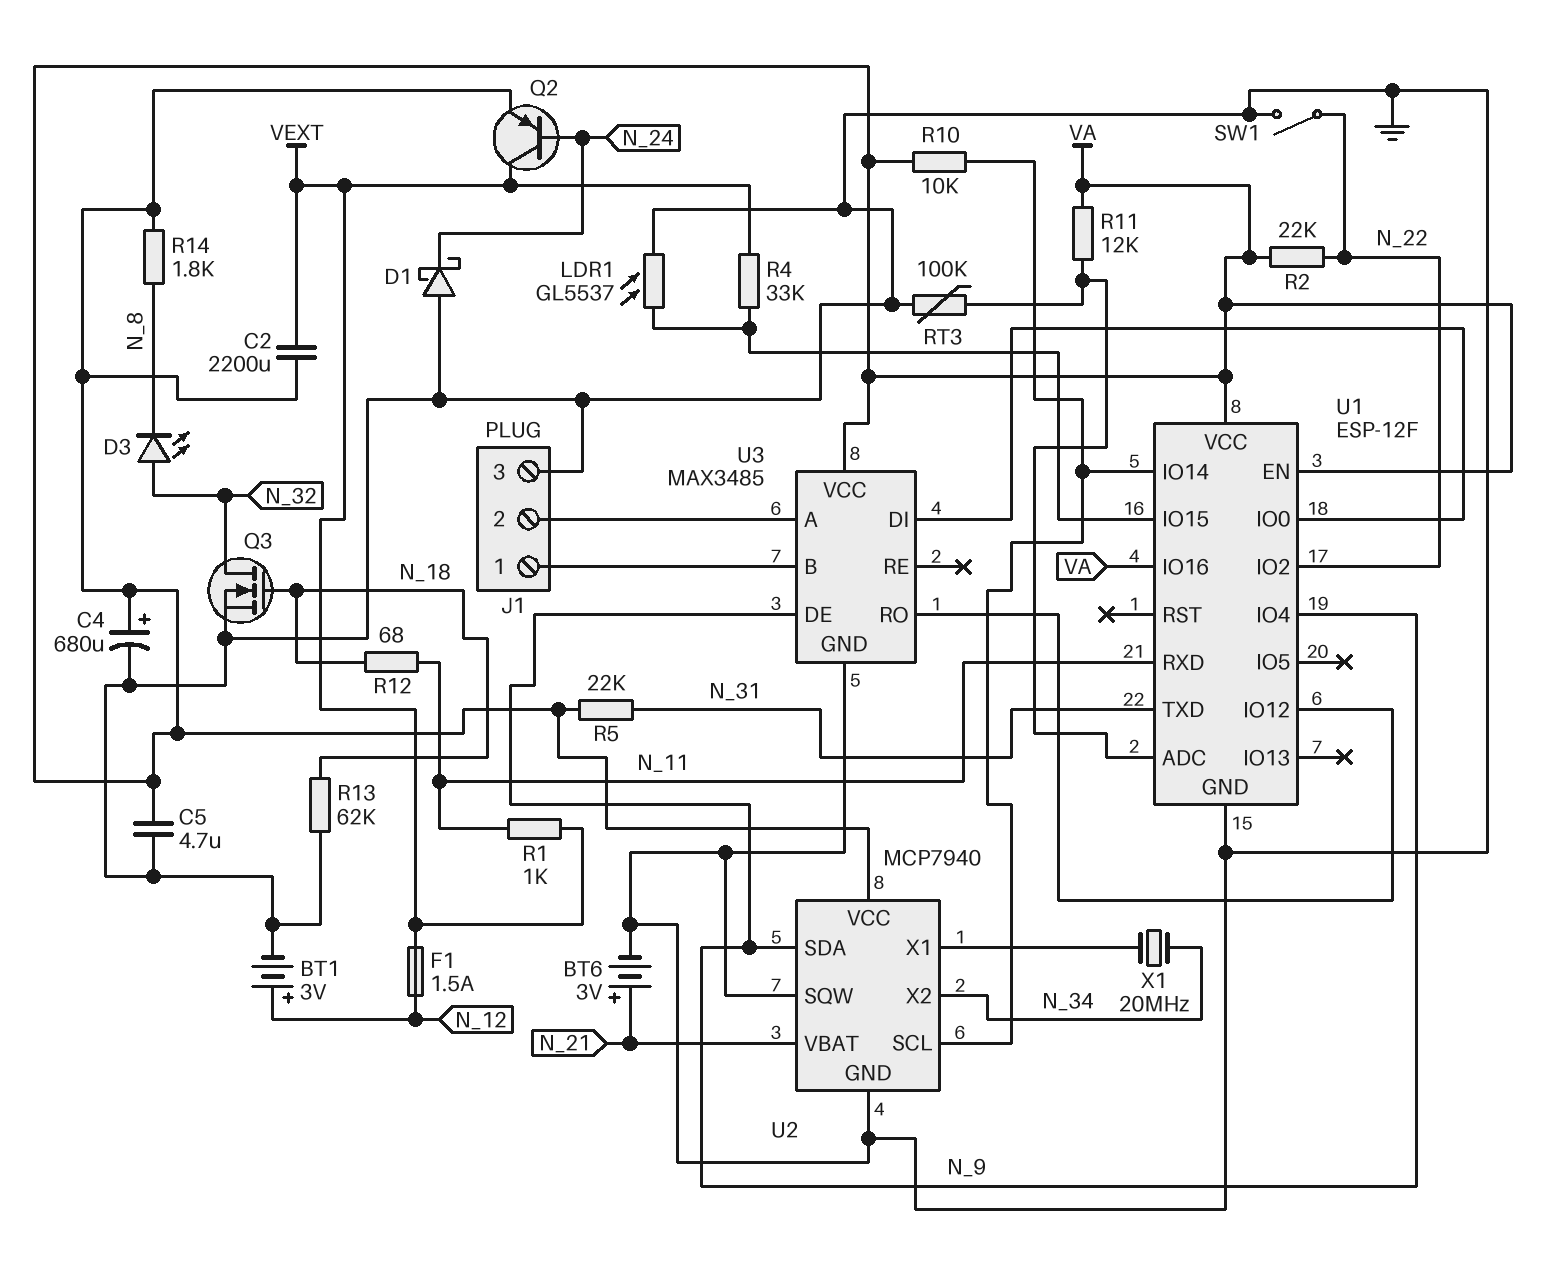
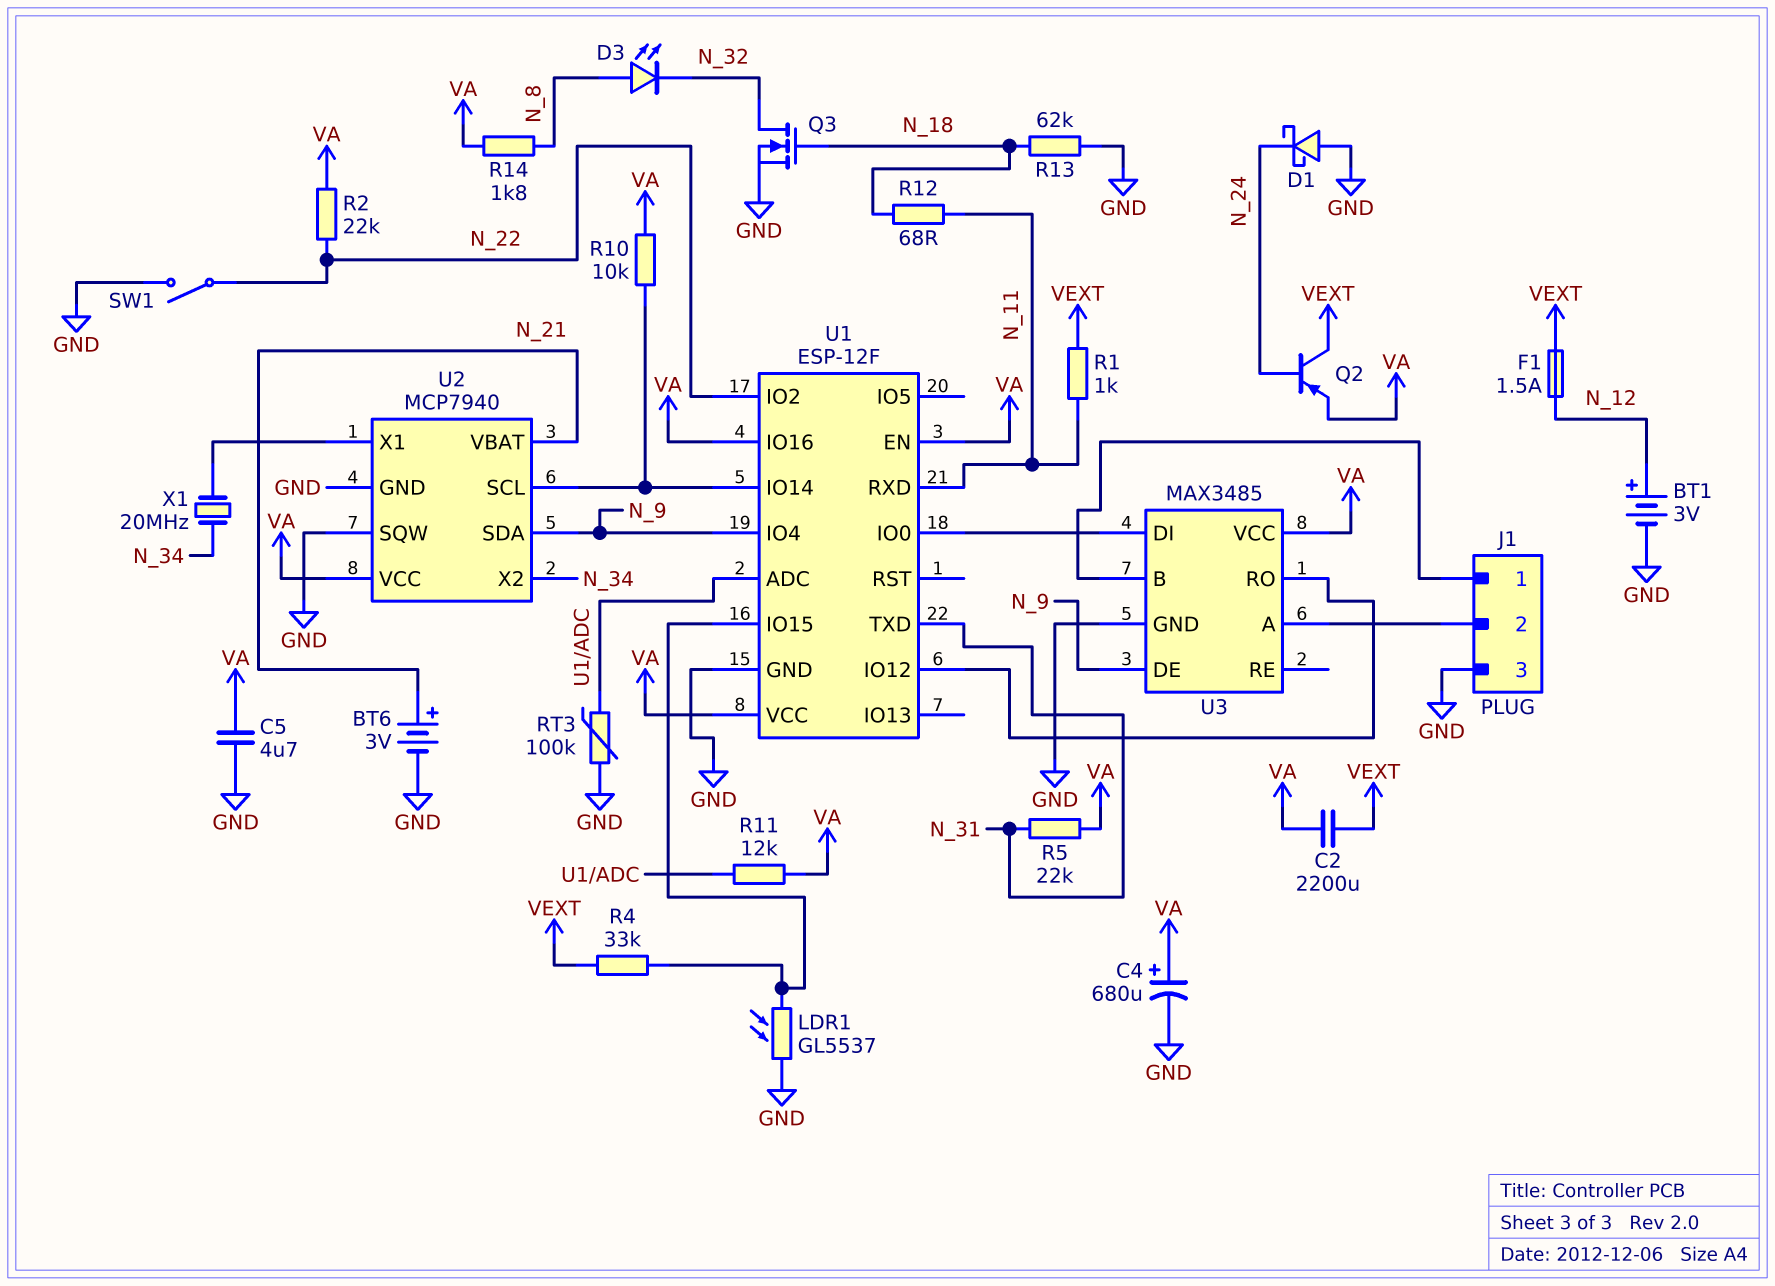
D3: LED (A N_32, K N_8) -> LED (A N_8, K N_32)

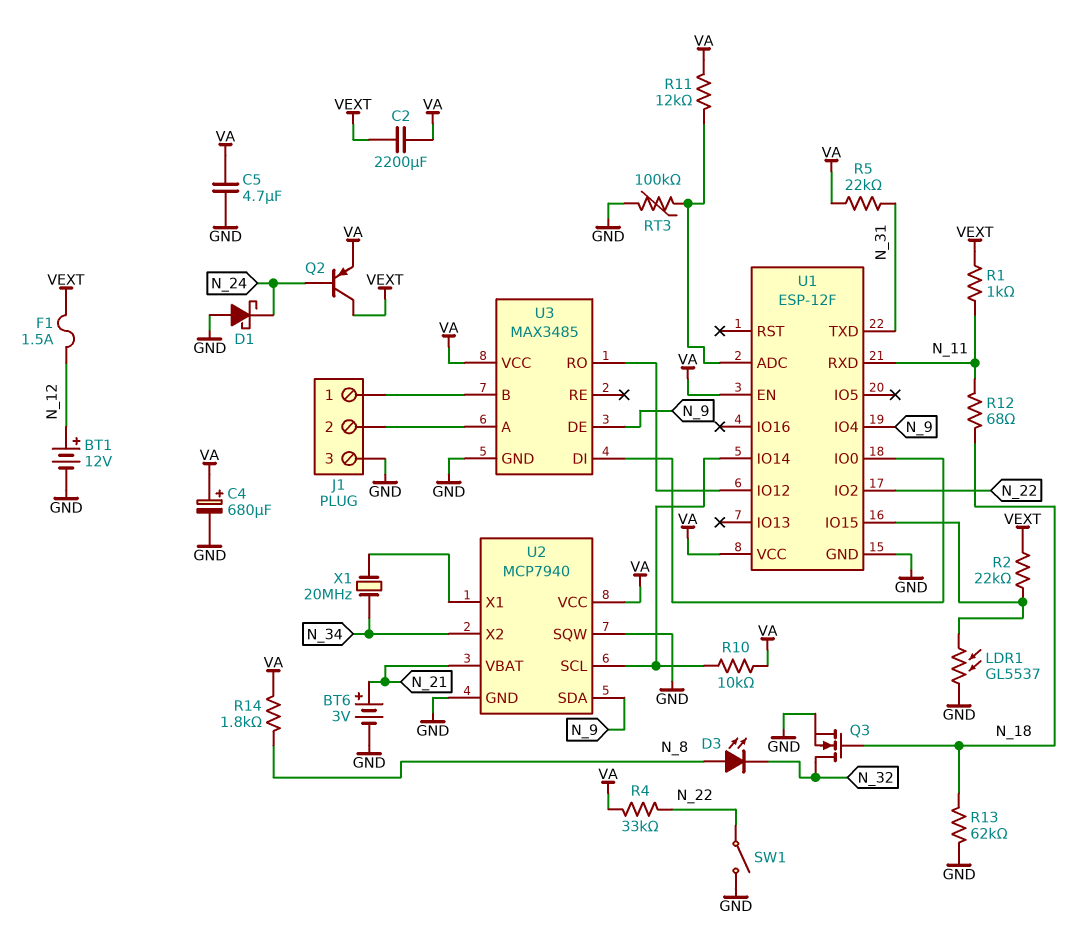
BT1: 3V (plus N_12, minus GND) -> 12V (plus N_12, minus GND)
R2: 22k (N_22, VA) -> 22k (U1/IO15, VEXT)
R4: 33k (U1/IO15, VEXT) -> 33k (N_22, VA)
U1 pin IO16: VA -> none

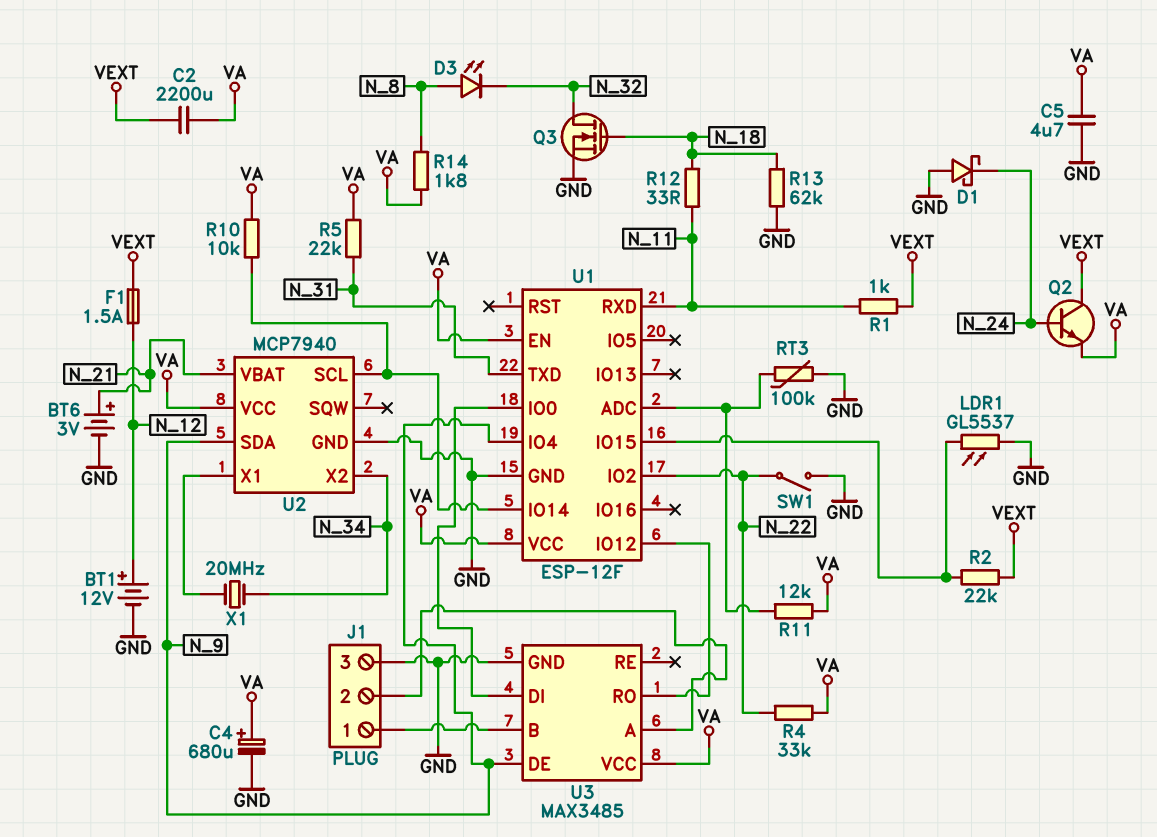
Q2: PNP (B N_24, C VEXT, E VA) -> NPN (B N_24, C VEXT, E VA)
R12: 68 (N_11, N_18) -> 33 (N_11, N_18)
U2 pin SQW: GND -> none

